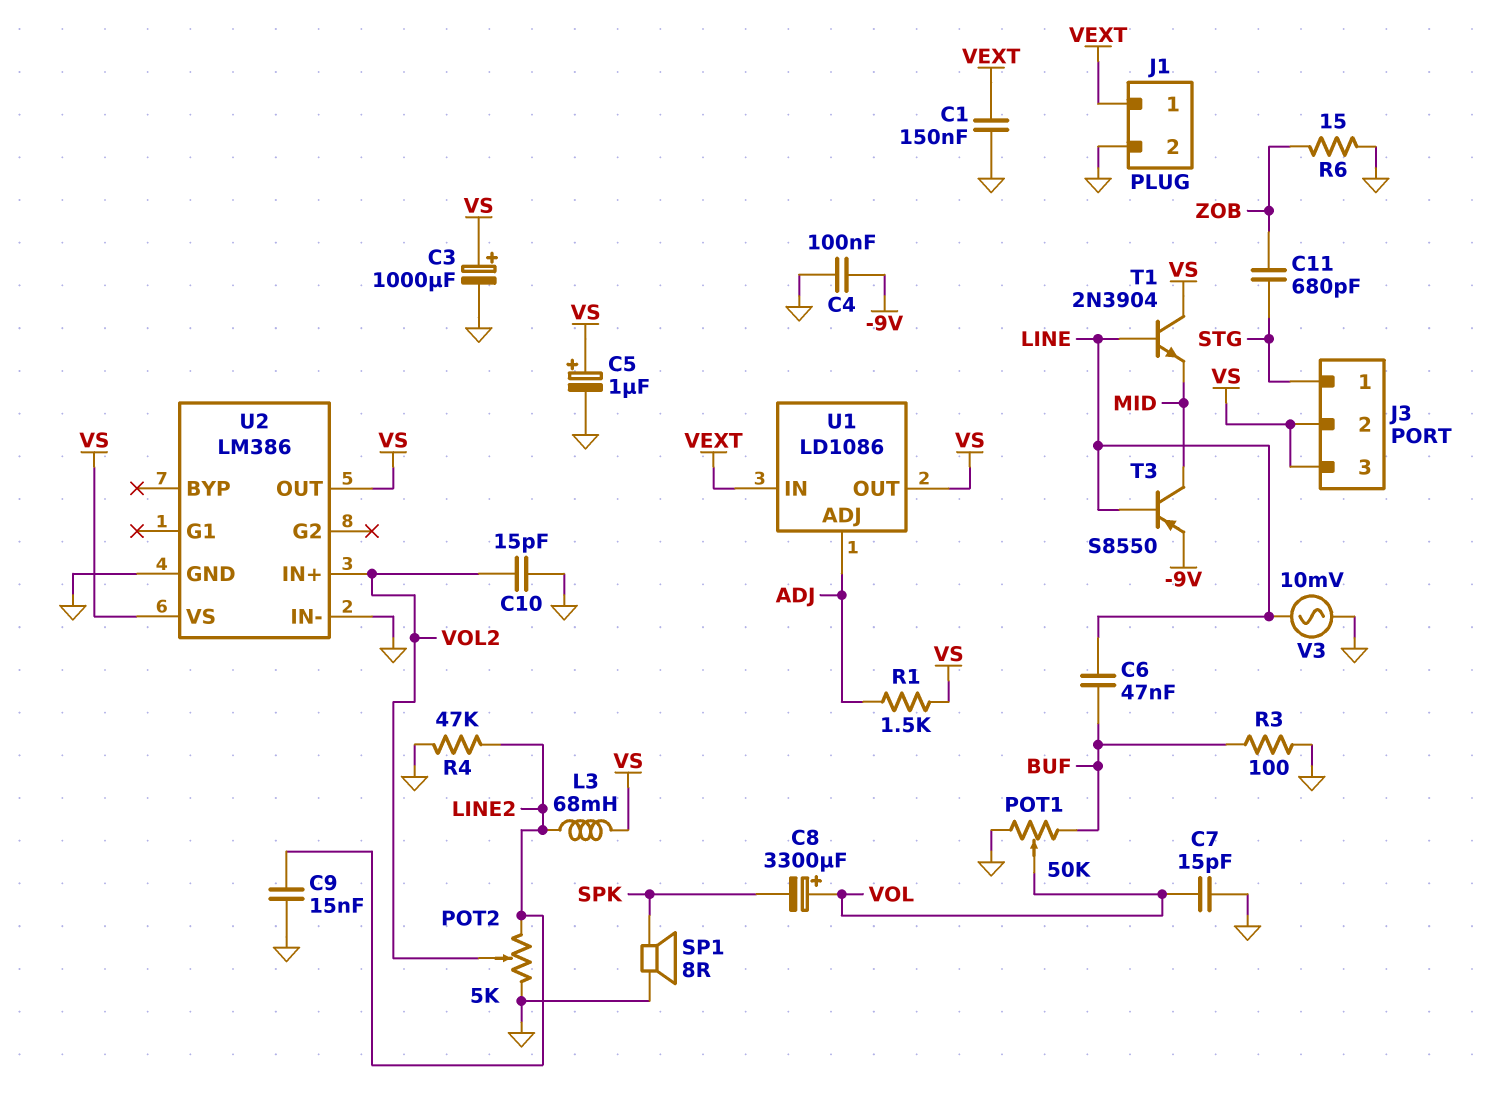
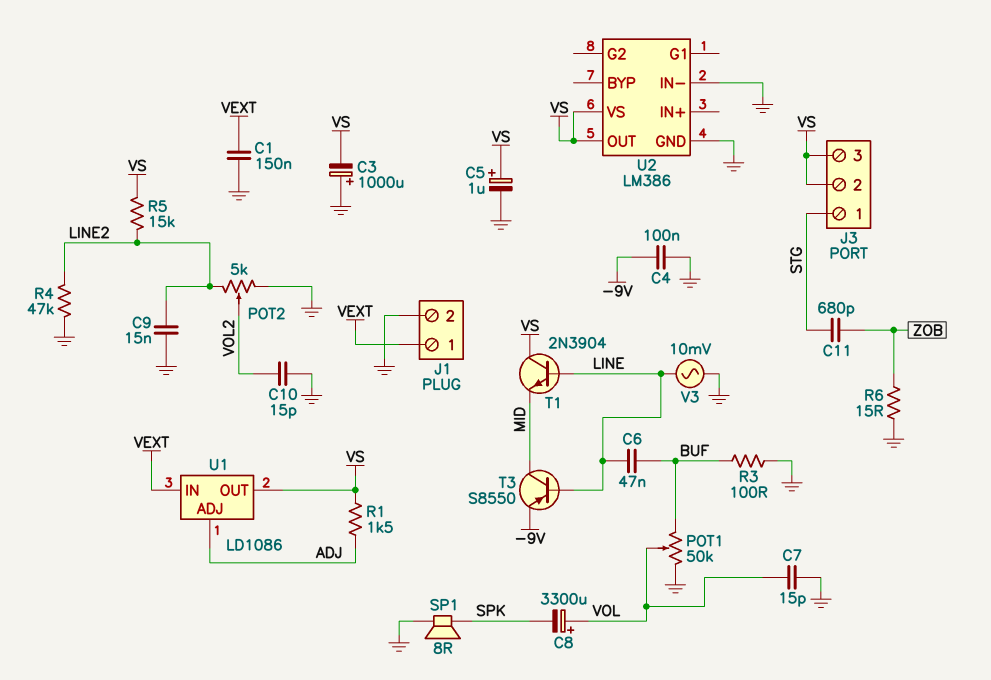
C3: 1000uF (plus VS, minus GND) -> 1000uF (plus GND, minus VS)
L3: 68mH (LINE2, VS) -> none
R5: none -> 15k (LINE2, VS)
U2 pin IN+: VOL2 -> none

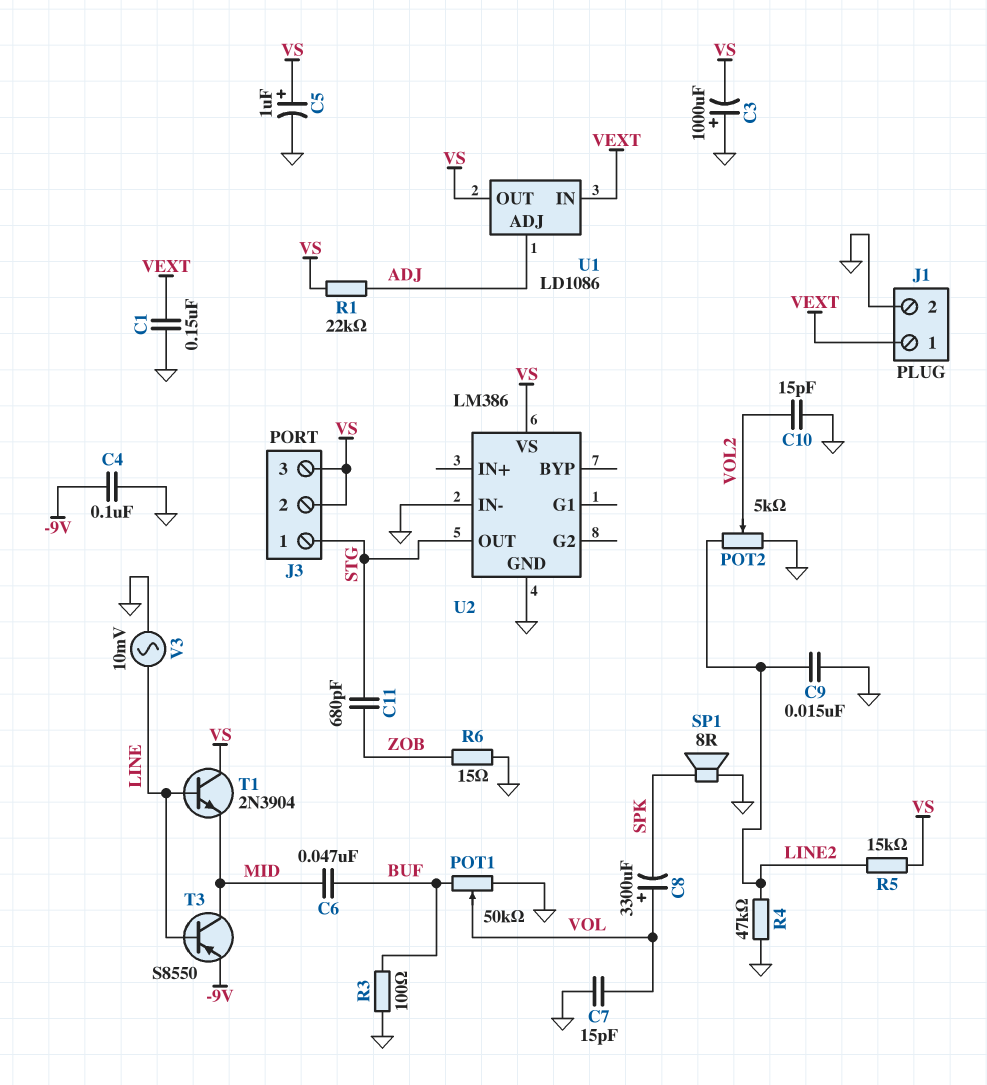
C6: 47nF (BUF, LINE) -> 47nF (BUF, MID)
R1: 1.5k (ADJ, VS) -> 22k (ADJ, VS)
U2 pin OUT: VS -> STG

